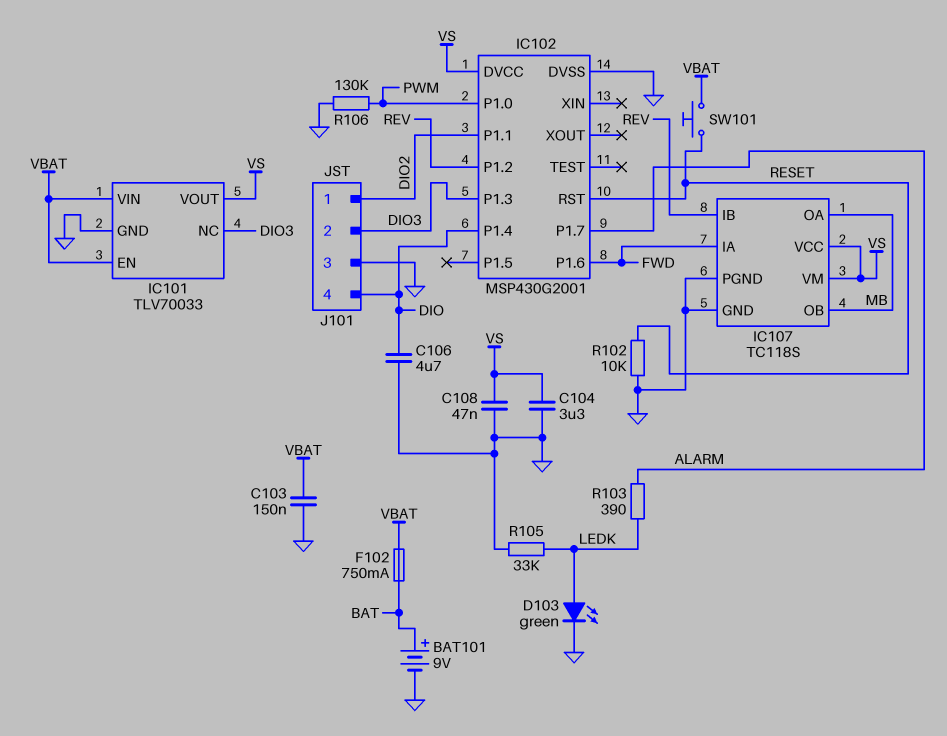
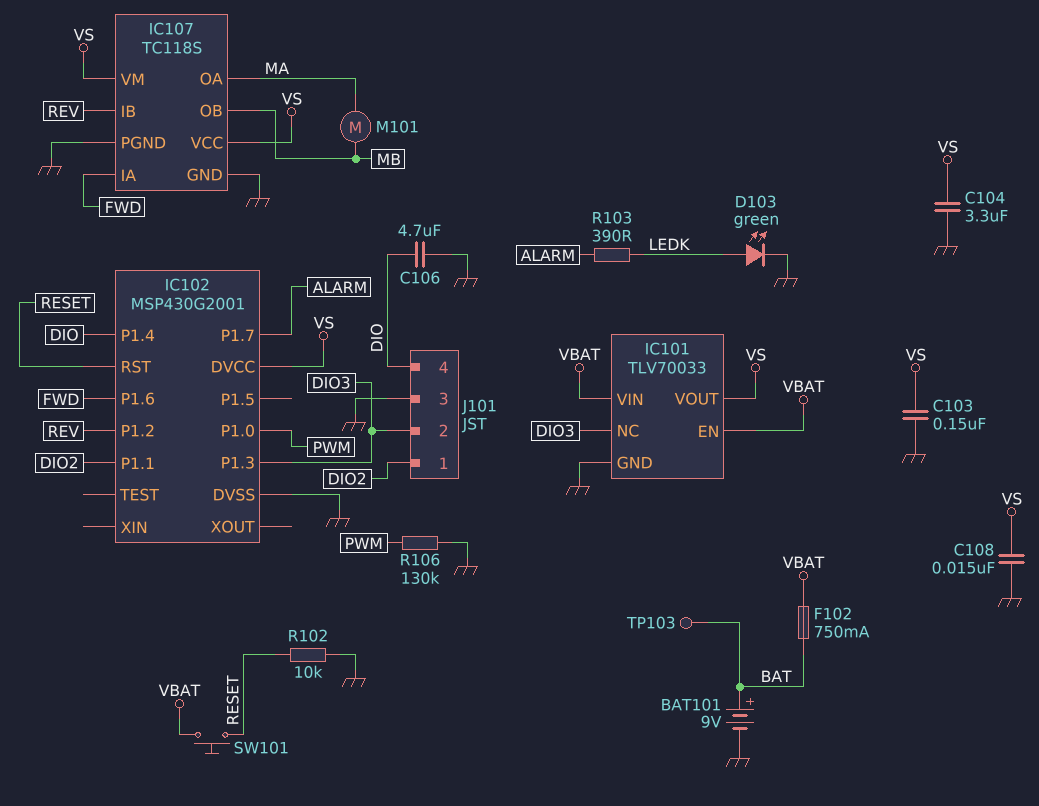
C103: 150nF (GND, VBAT) -> 150nF (GND, VS)
C108: 47nF (GND, VS) -> 15nF (GND, VS)
IC107 pin OA: MB -> MA
M101: none -> motor (MA, MB)
R105: 33k (GND, LEDK) -> none
TP103: none -> test point (BAT)

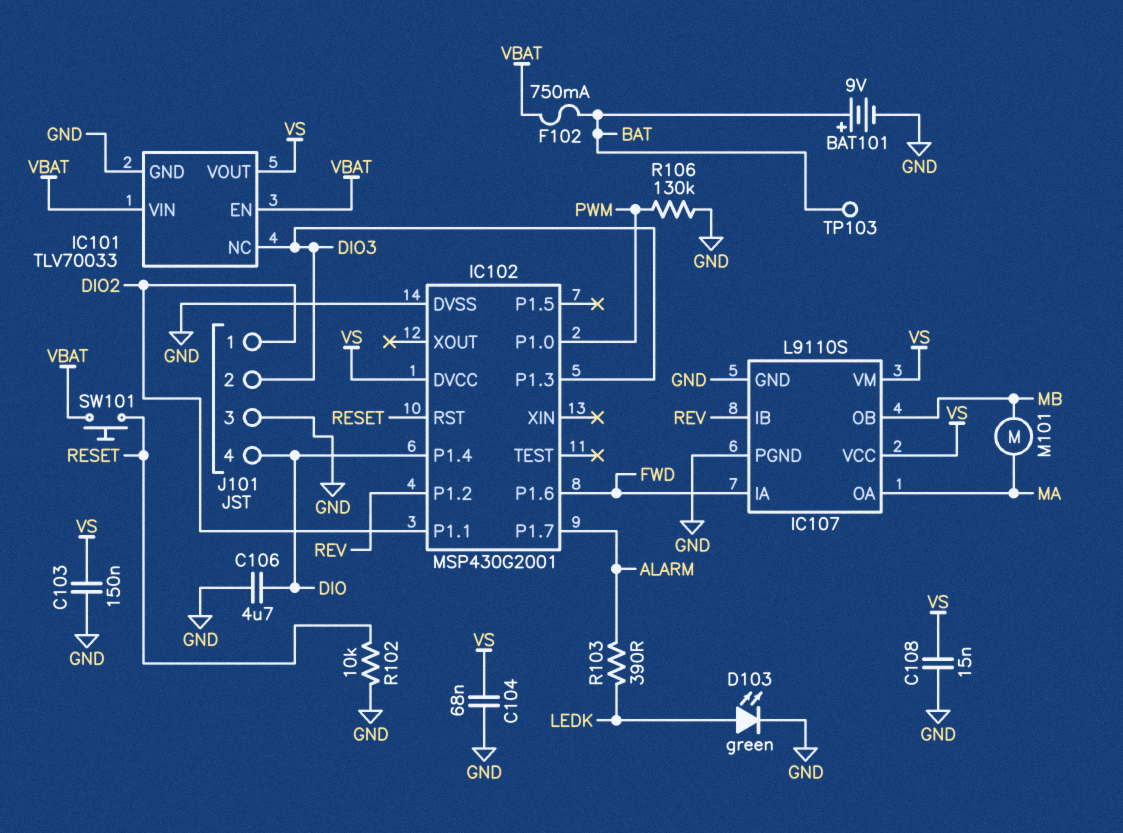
C104: 3.3uF (GND, VS) -> 68nF (GND, VS)
IC107: TC118S -> L9110S

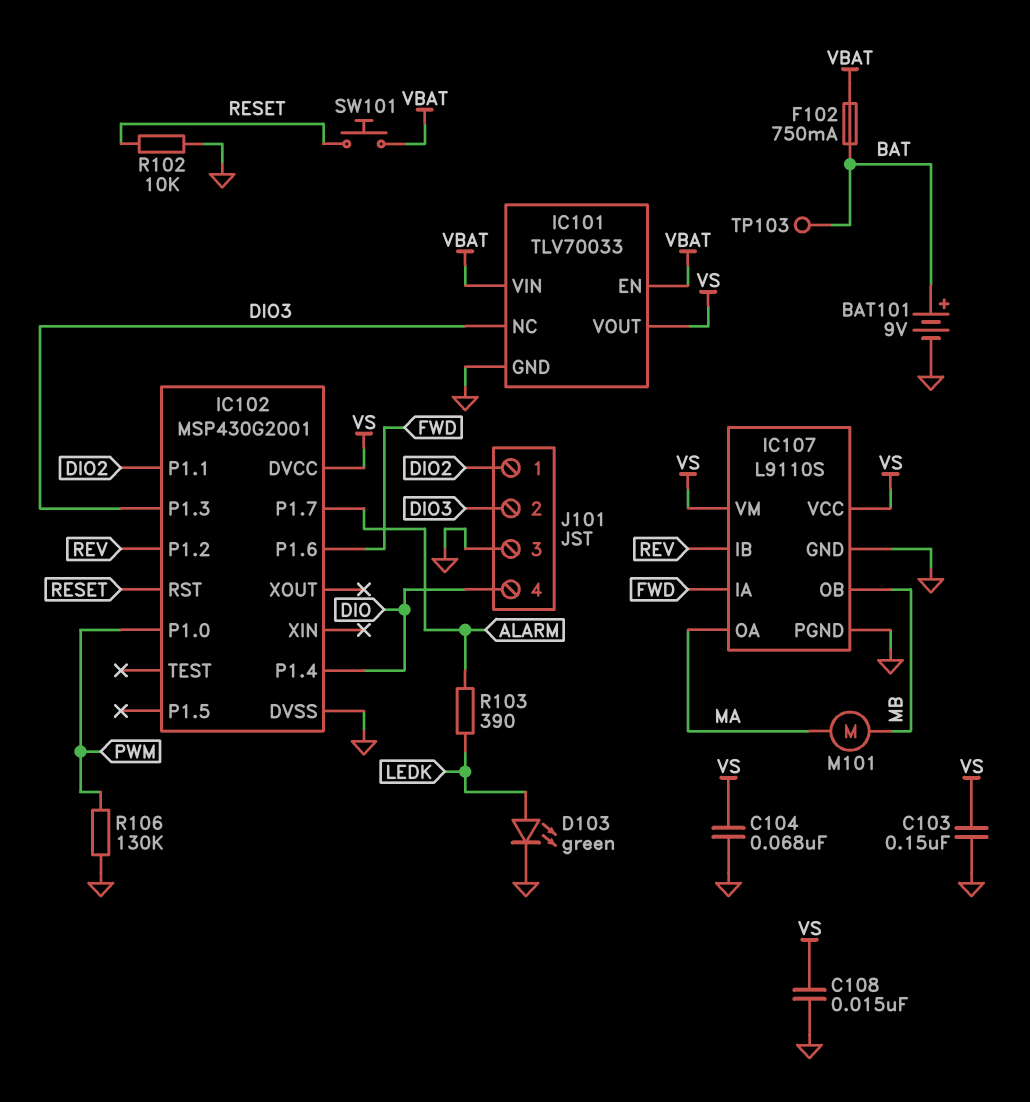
C106: 4.7uF (DIO, GND) -> none

